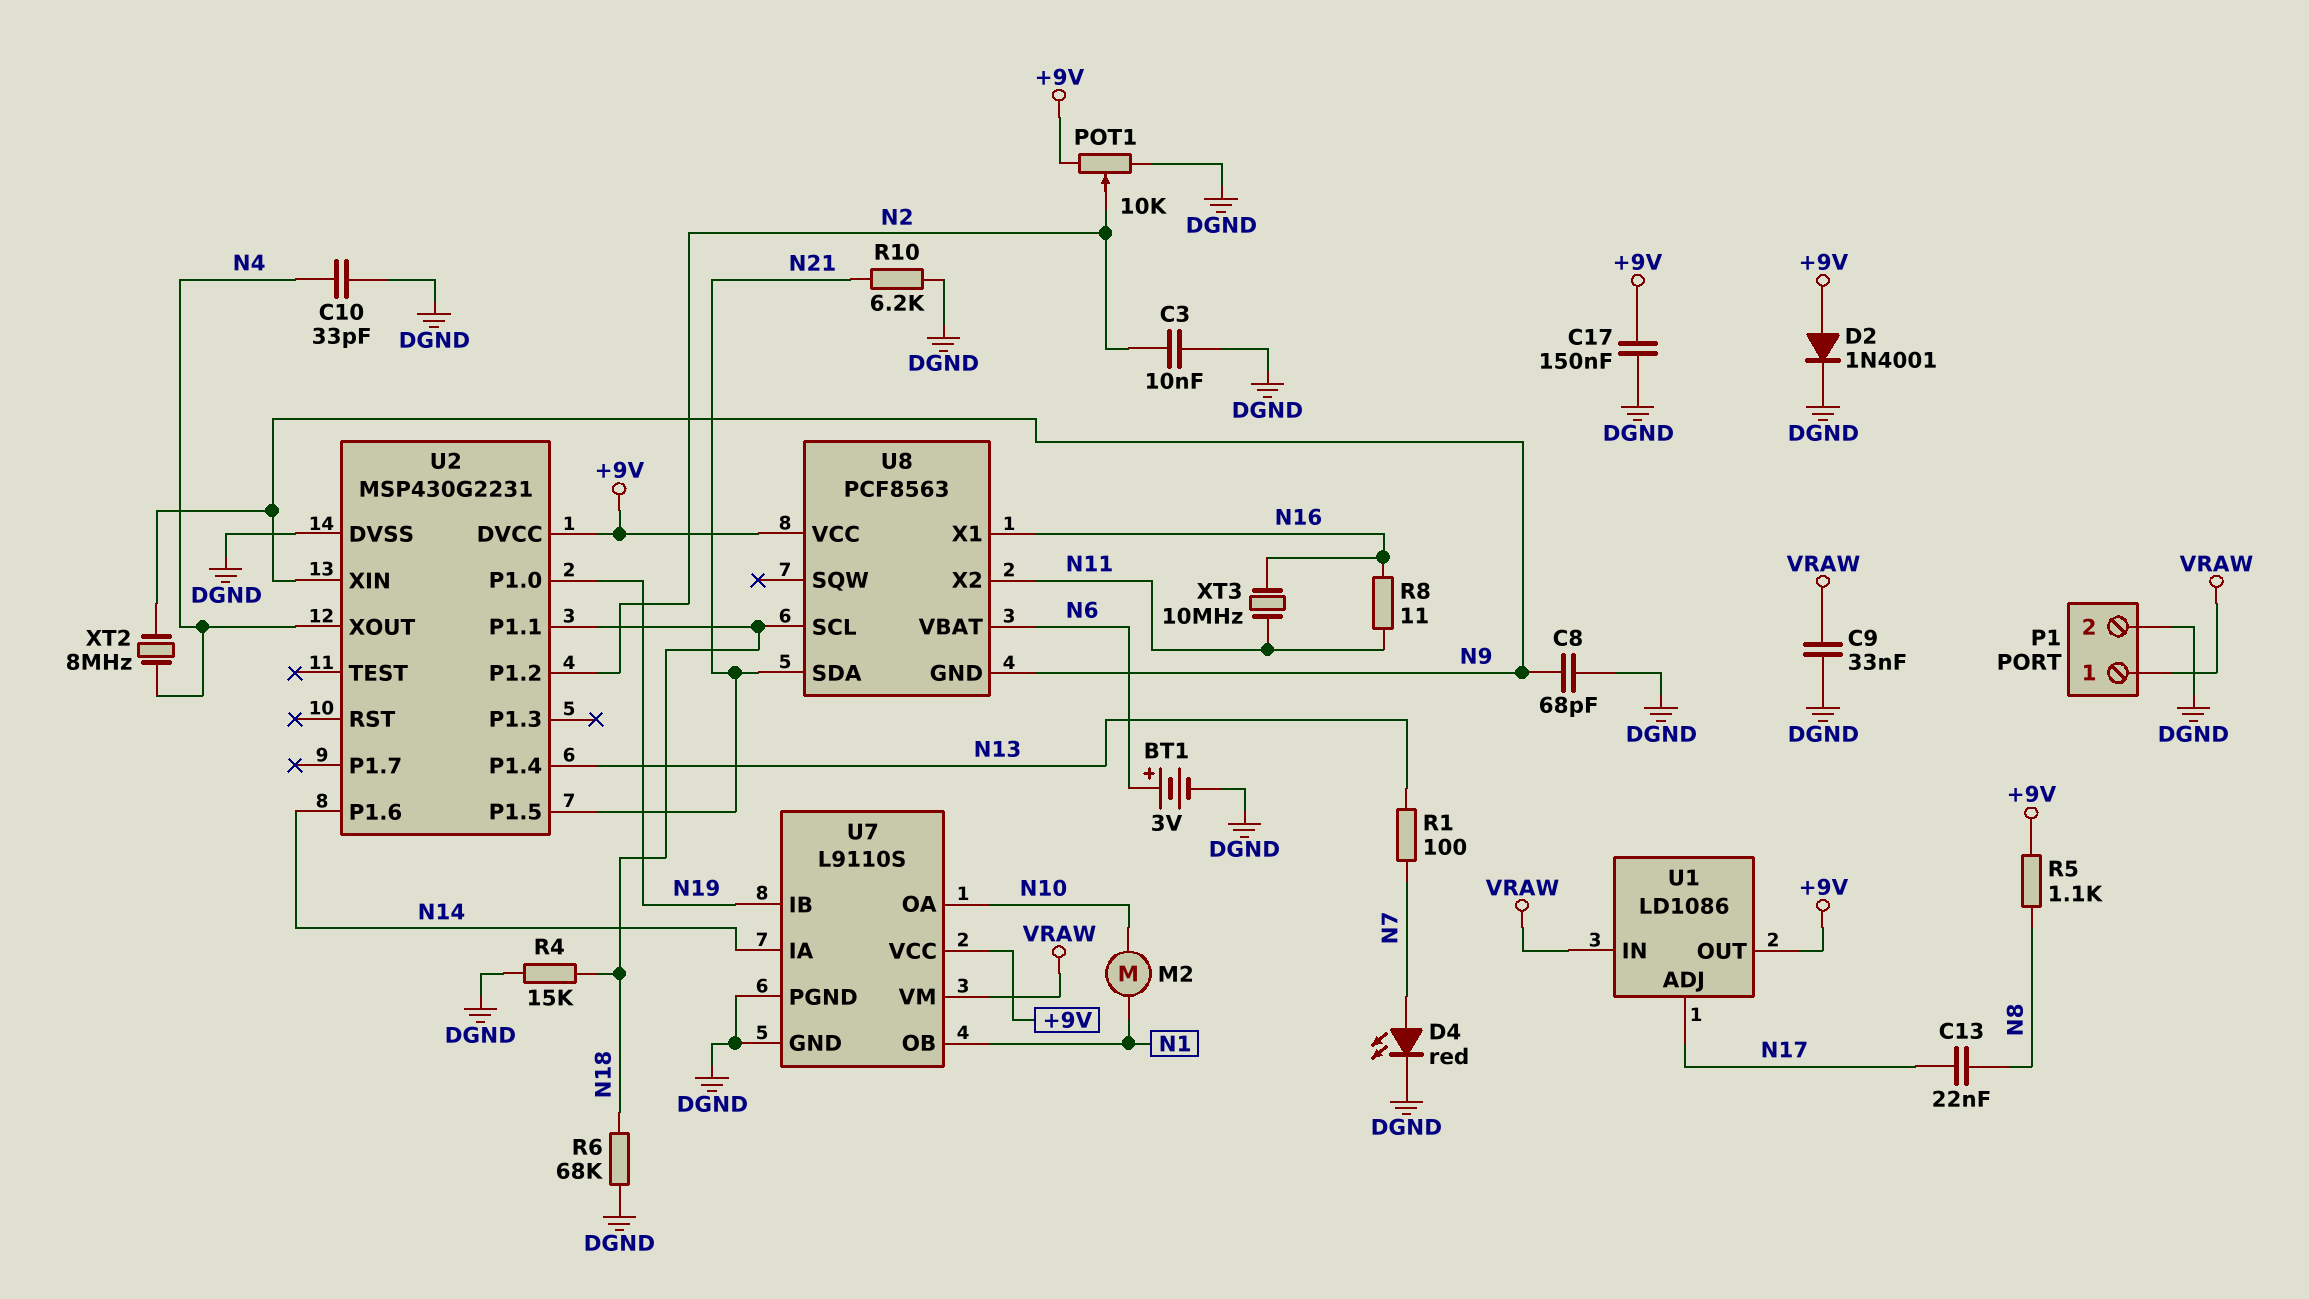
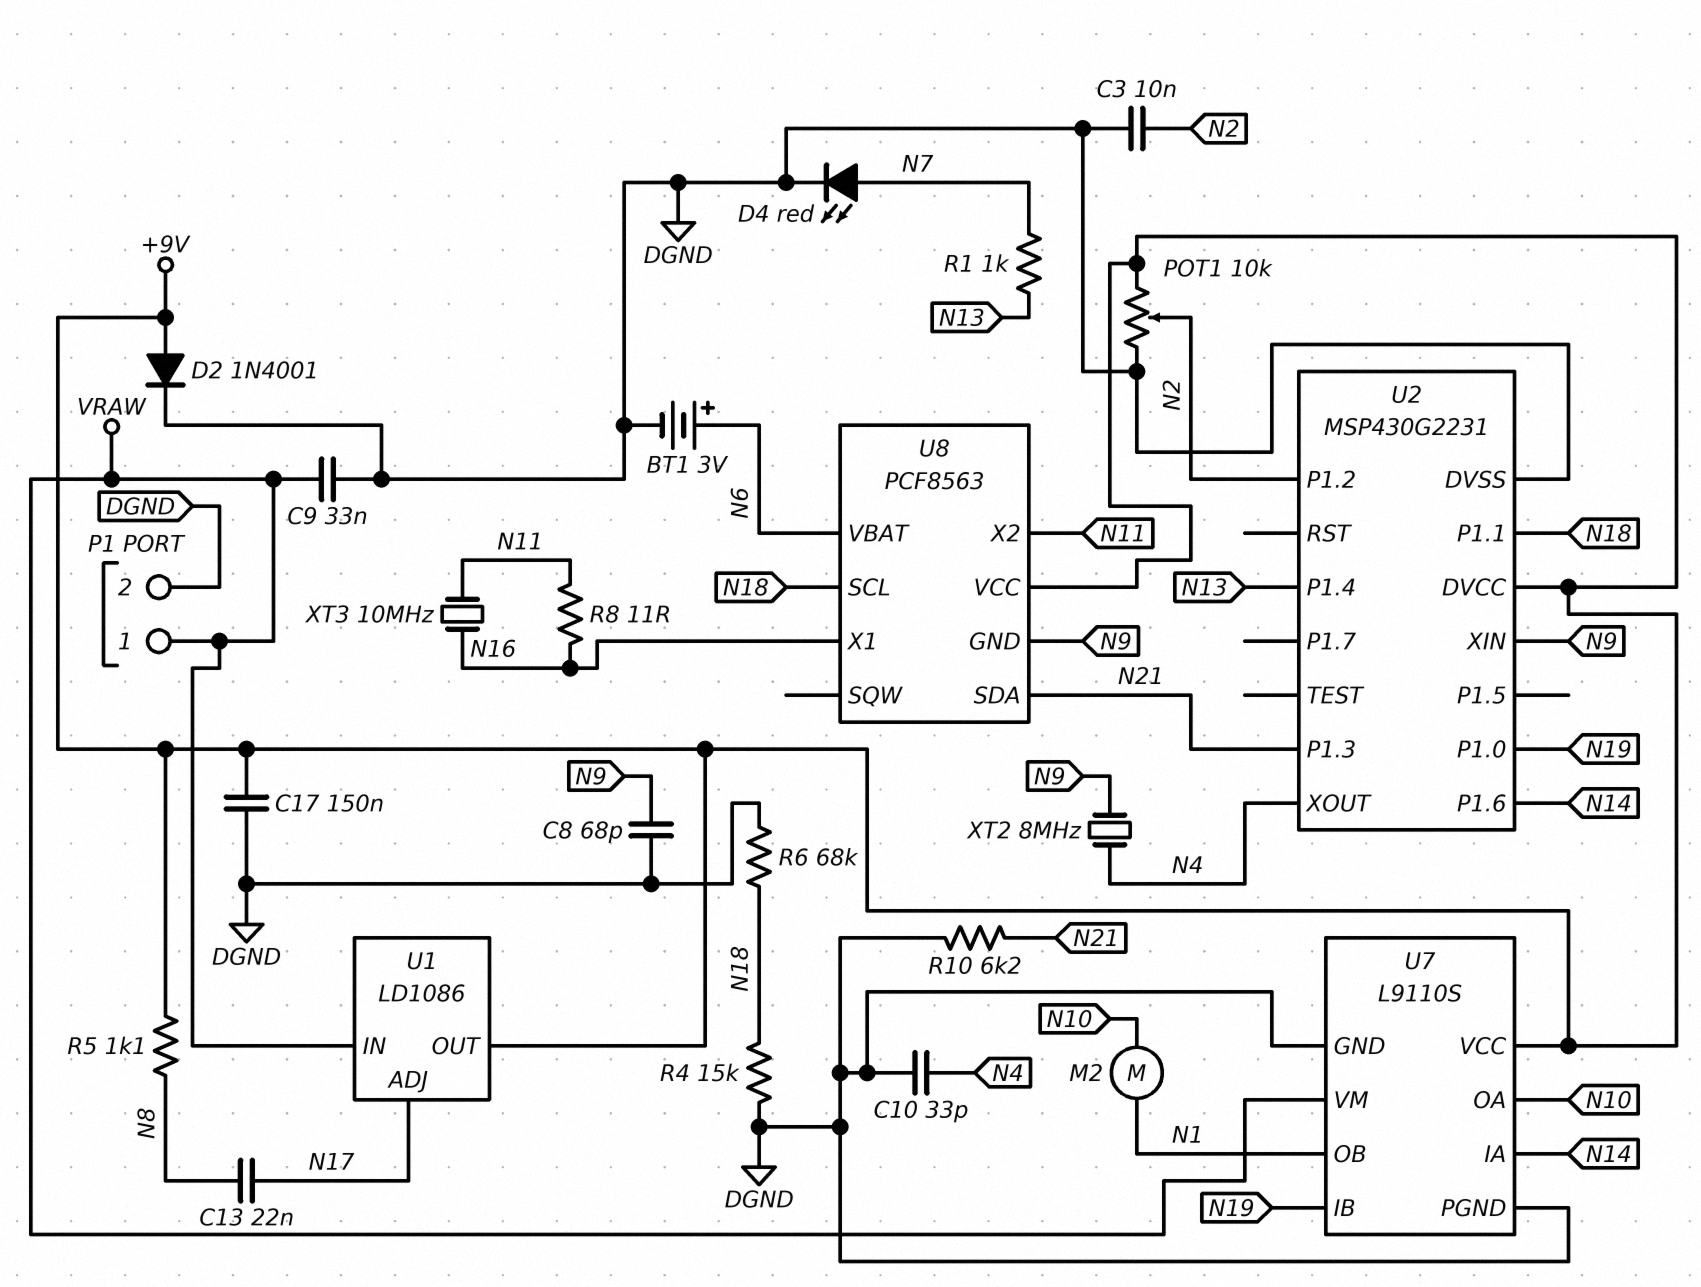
R1: 100 (N7, N13) -> 1k (N7, N13)
U2 pin P1.3: none -> N21
U2 pin P1.5: N21 -> none

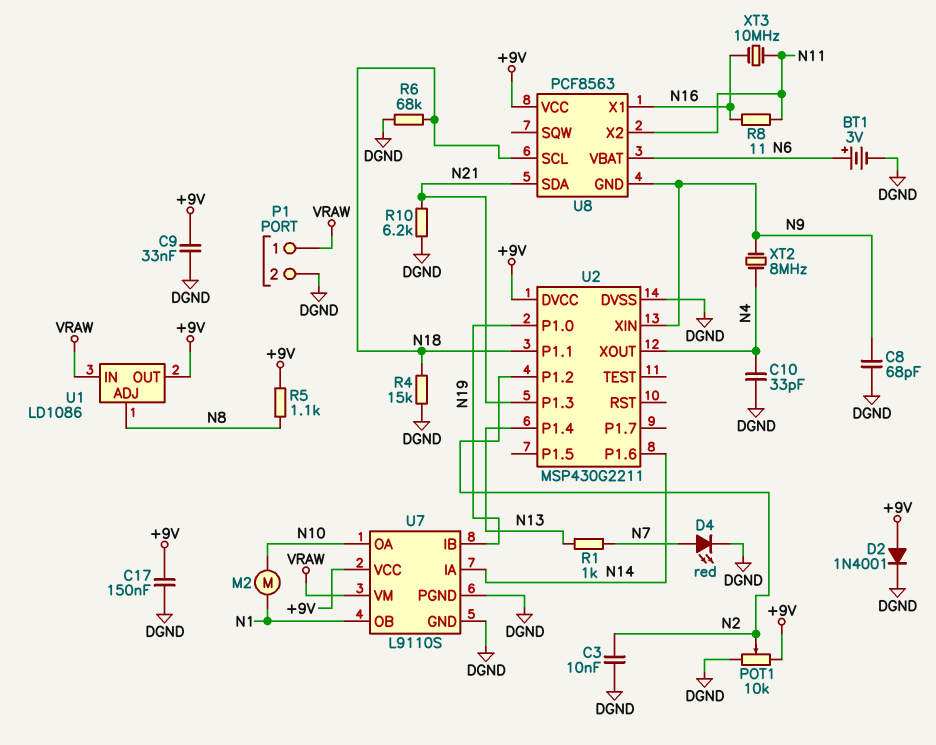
C9: 33nF (DGND, VRAW) -> 33nF (+9V, DGND)
C13: 22nF (N8, N17) -> none
U1 pin ADJ: N17 -> N8
U2: MSP430G2231 -> MSP430G2211

